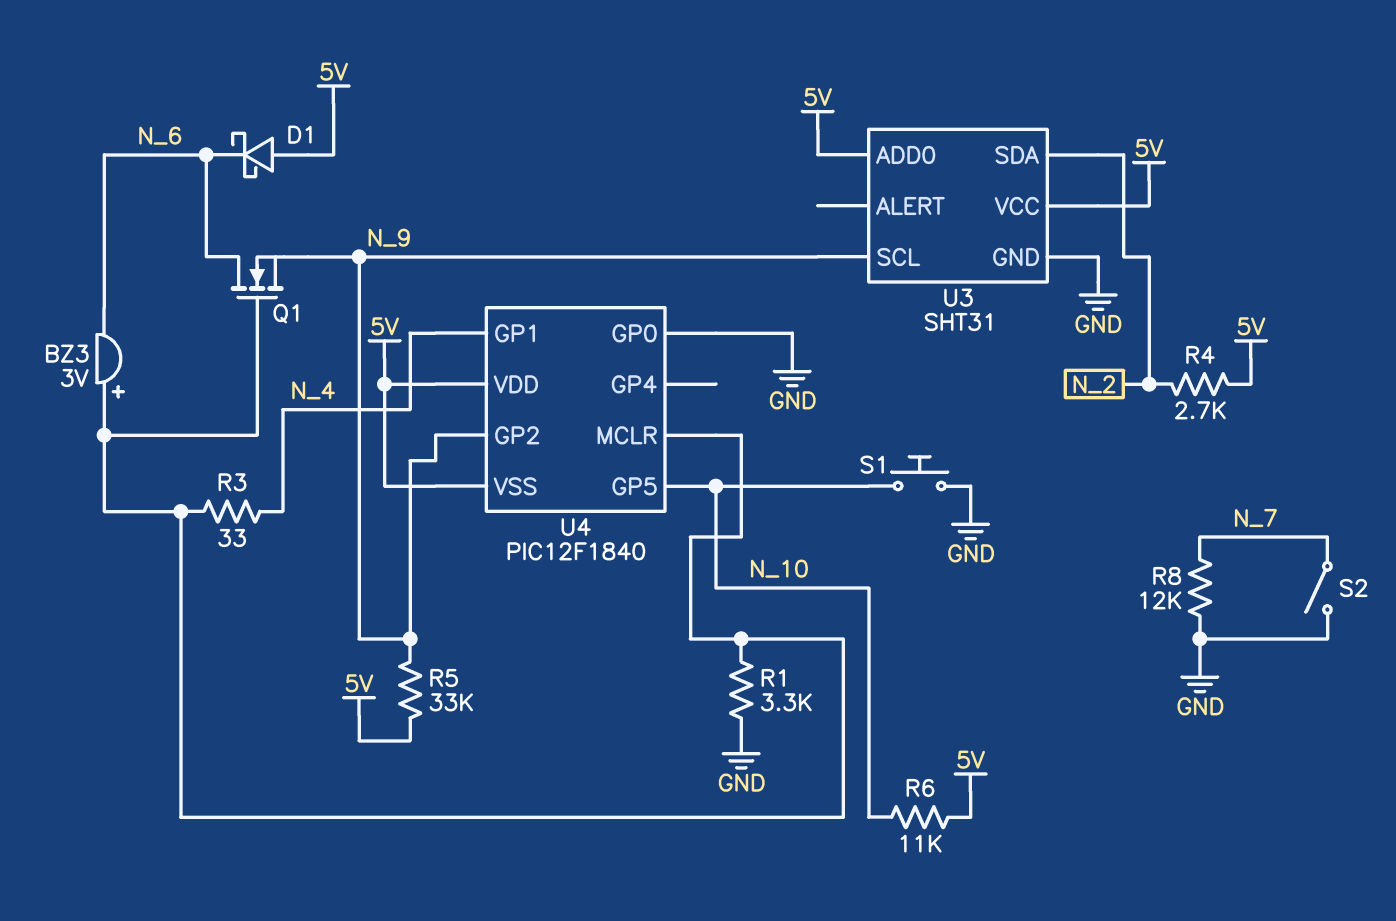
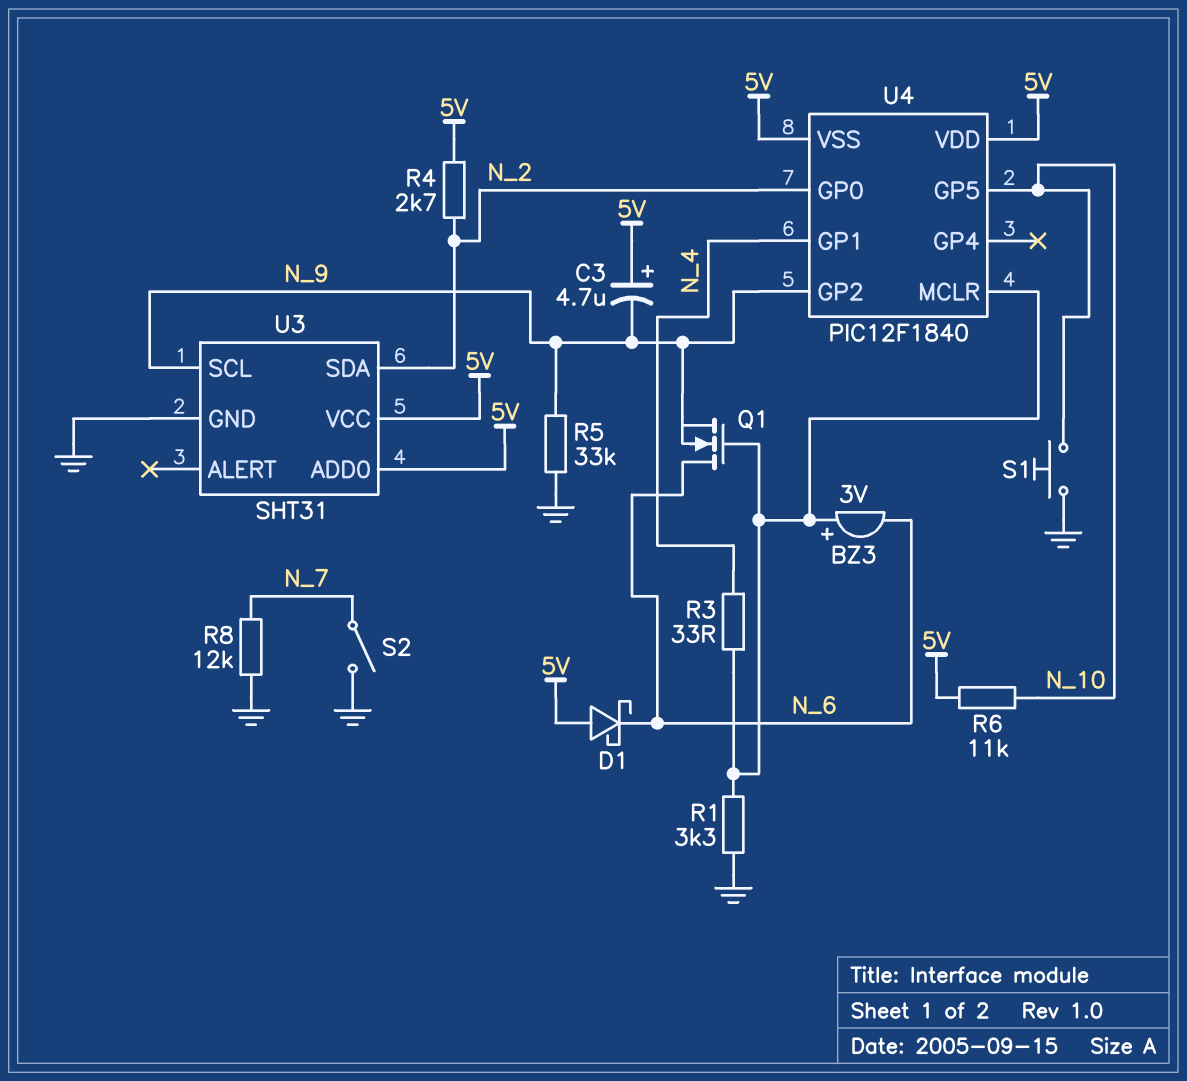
C3: none -> 4.7uF (plus 5V, minus N_9)
R5: 33k (5V, N_9) -> 33k (GND, N_9)
U4 pin GP0: GND -> N_2

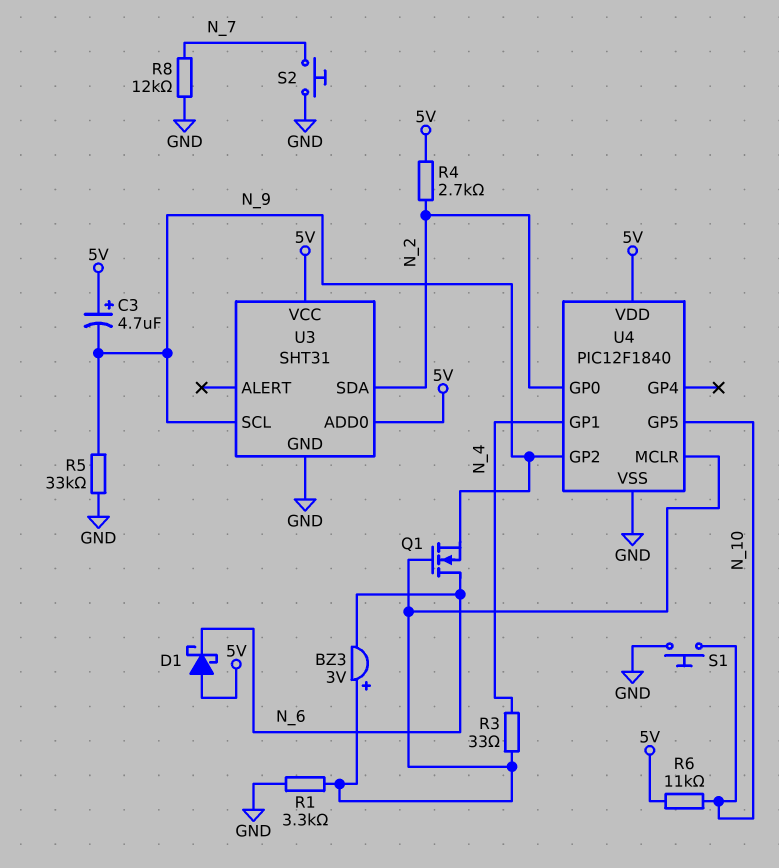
S2: switch (GND, N_7) -> button (GND, N_7)
U4 pin VSS: 5V -> GND

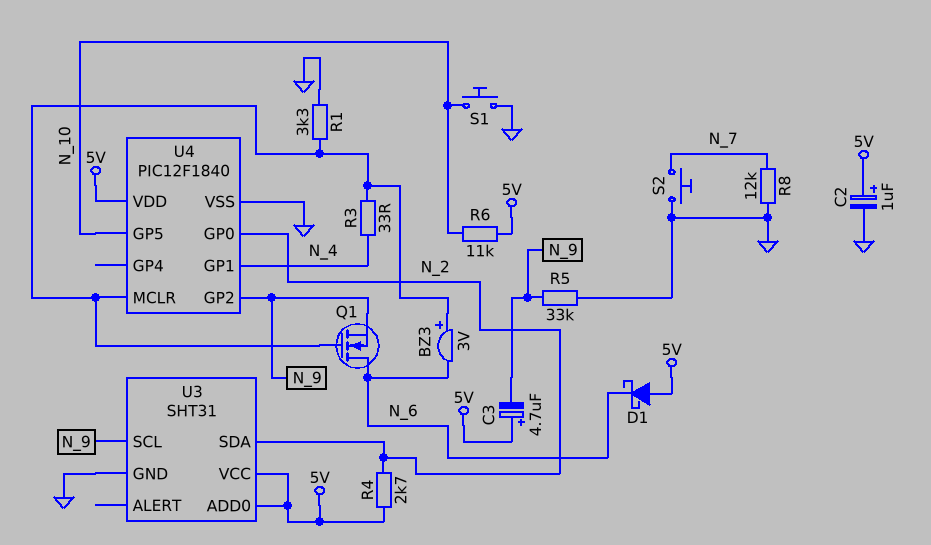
C2: none -> 1uF (plus 5V, minus GND)

